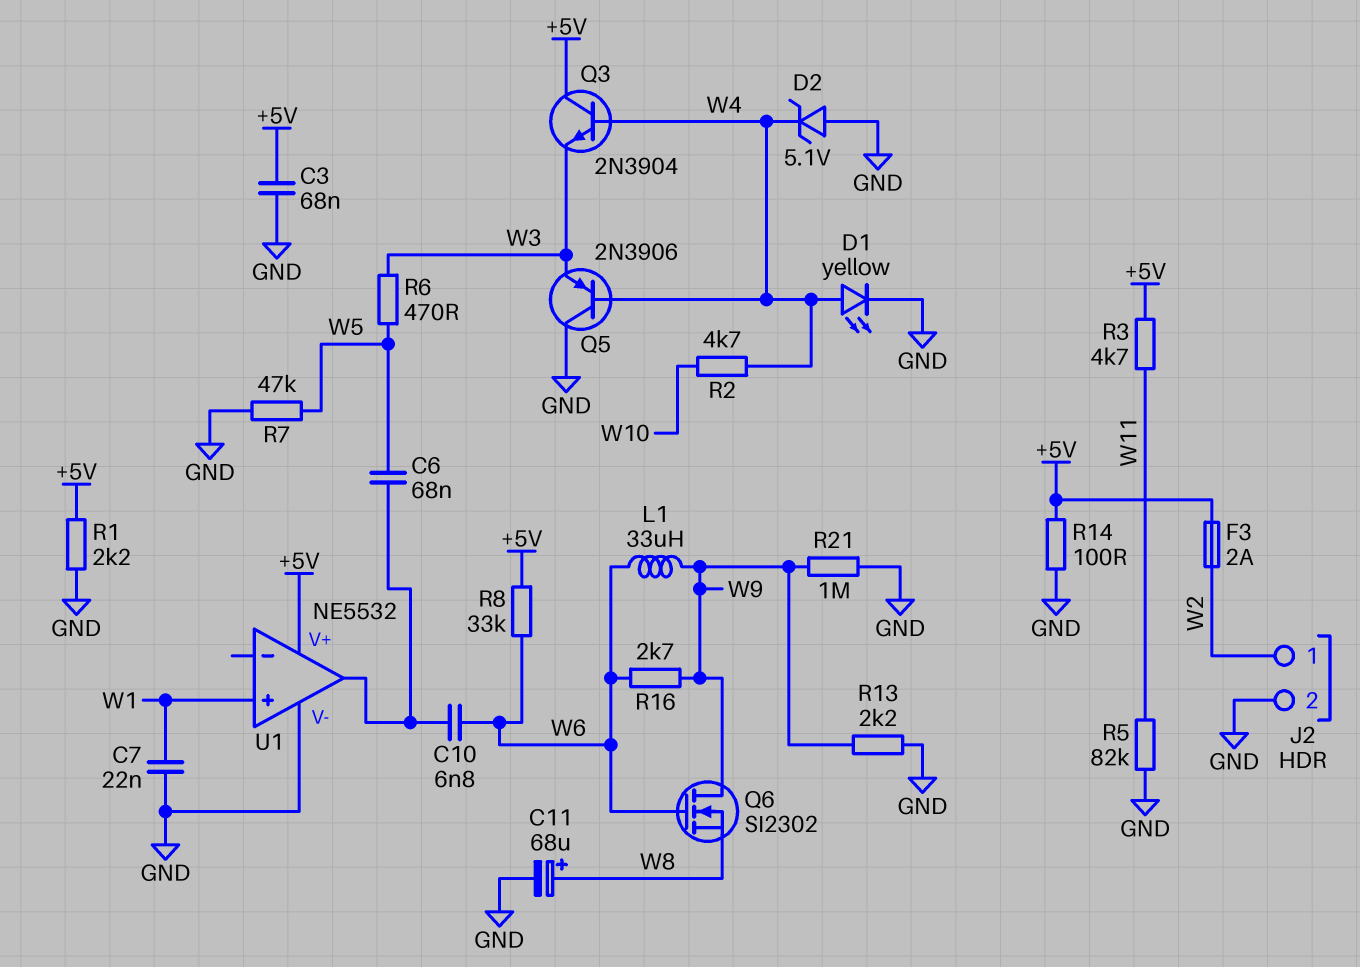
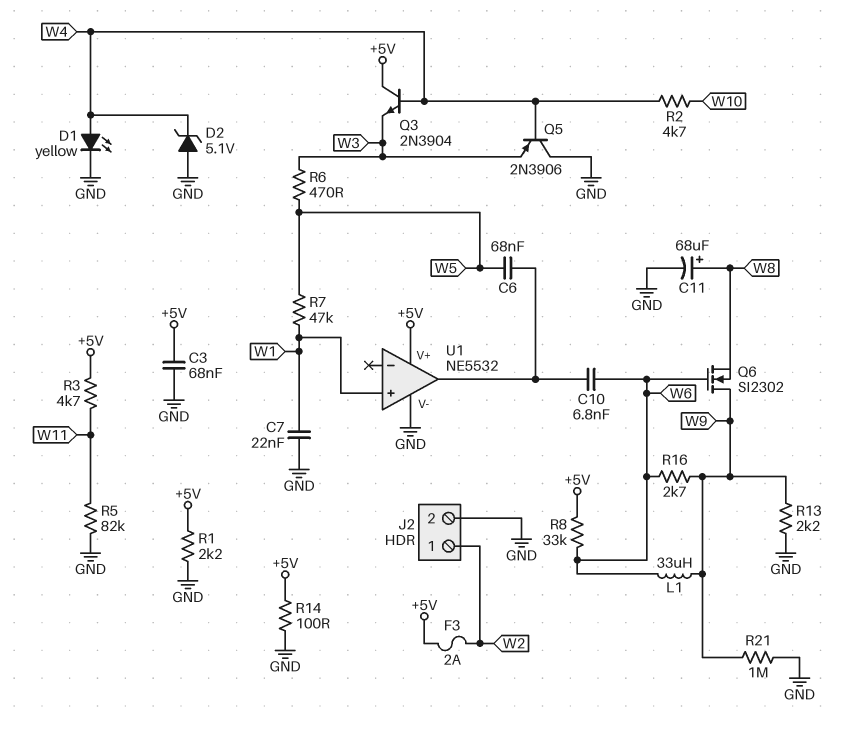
R7: 47k (GND, W5) -> 47k (W1, W5)

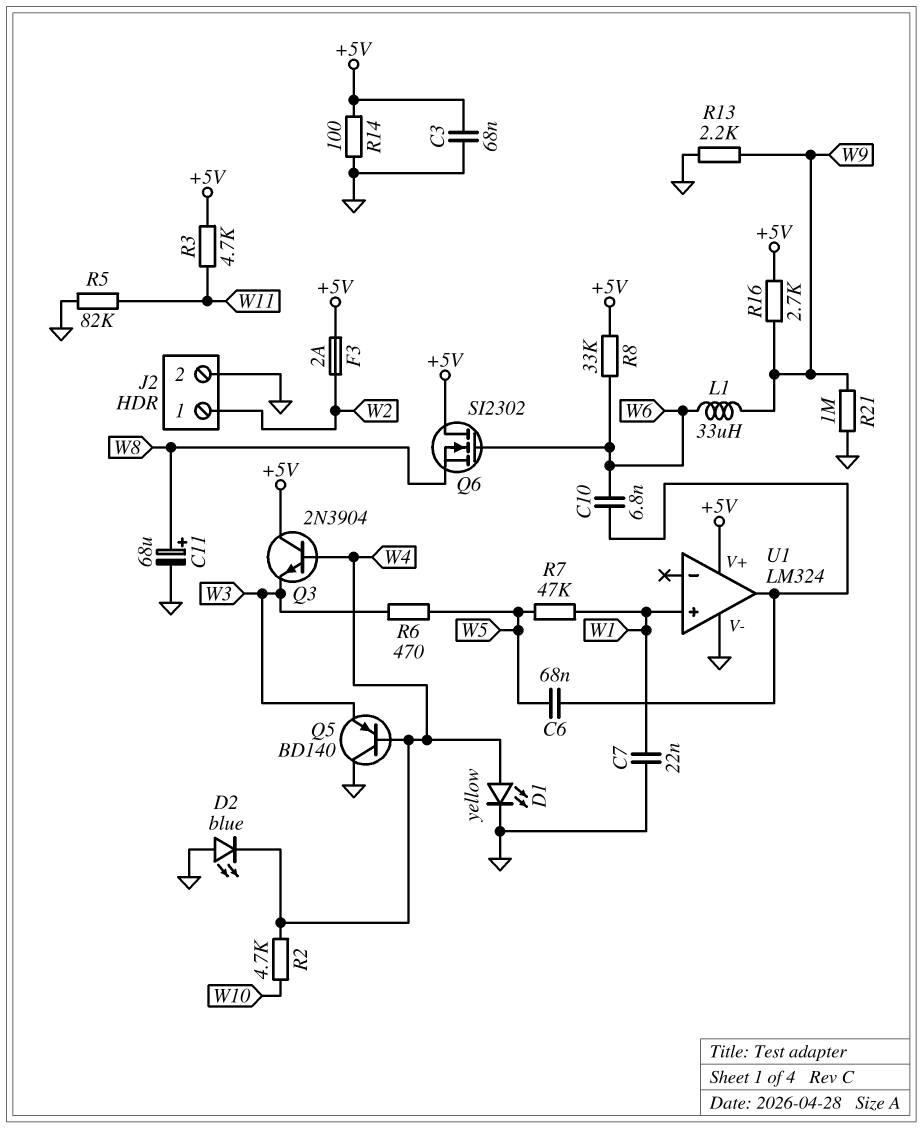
D2: zener 5.1V (A GND, K W4) -> LED blue (A GND, K W4)
Q5: PNP 2N3906 (B W4, C GND, E W3) -> PNP BD140 (B W4, C GND, E W3)
Q6: NMOS SI2302 (G W6, D W9, S W8) -> NMOS SI2302 (G W6, D +5V, S W8)
R1: 2.2k (+5V, GND) -> none
R16: 2.7k (W6, W9) -> 2.7k (+5V, W9)
U1: NE5532 -> LM324

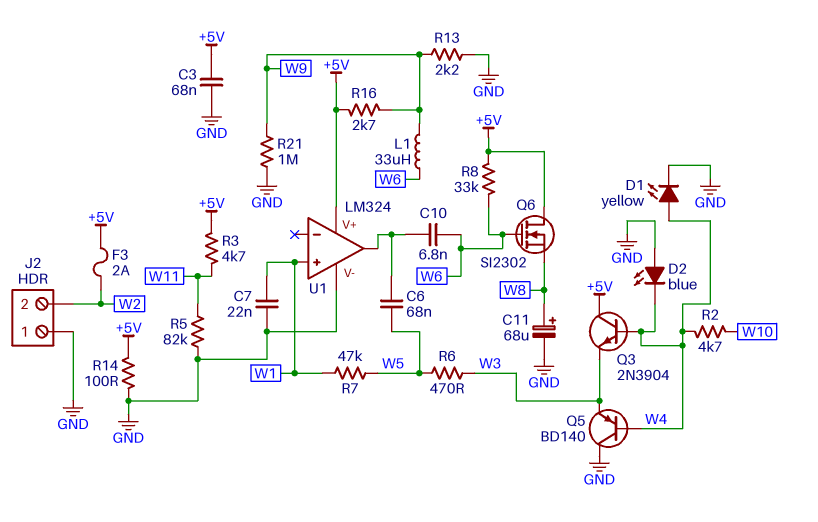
J2 pin 1: W2 -> GND
J2 pin 2: GND -> W2

